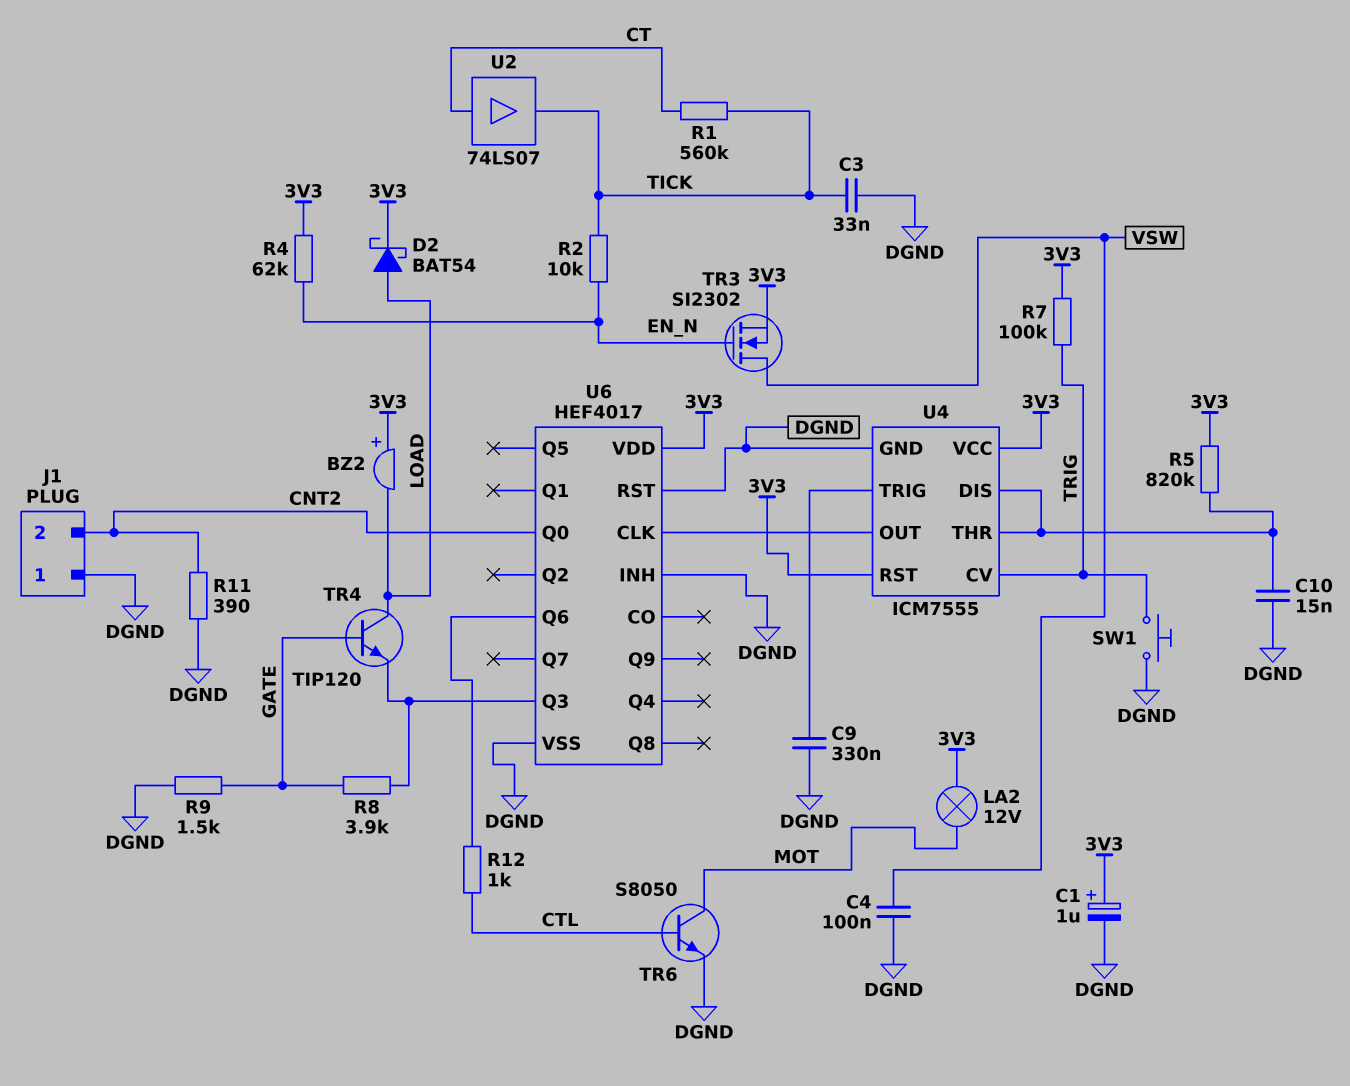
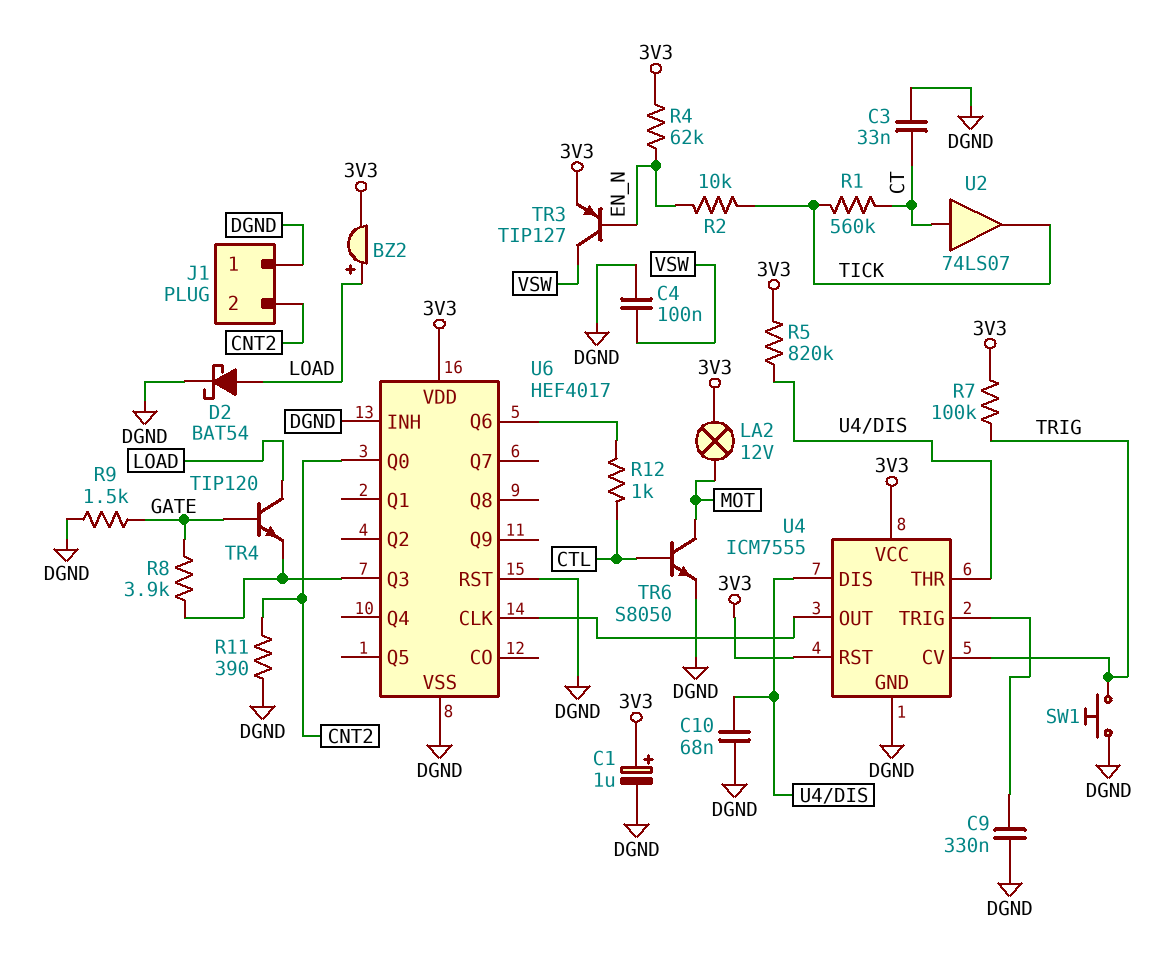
BZ2: buzzer (plus 3V3, minus LOAD) -> buzzer (plus LOAD, minus 3V3)
C3: 33nF (DGND, TICK) -> 33nF (CT, DGND)
C10: 15nF (DGND, U4/DIS) -> 68nF (DGND, U4/DIS)
D2: schottky BAT54 (A LOAD, K 3V3) -> schottky BAT54 (A LOAD, K DGND)
TR3: NMOS SI2302 (G EN_N, D VSW, S 3V3) -> PNP TIP127 (B EN_N, C VSW, E 3V3)

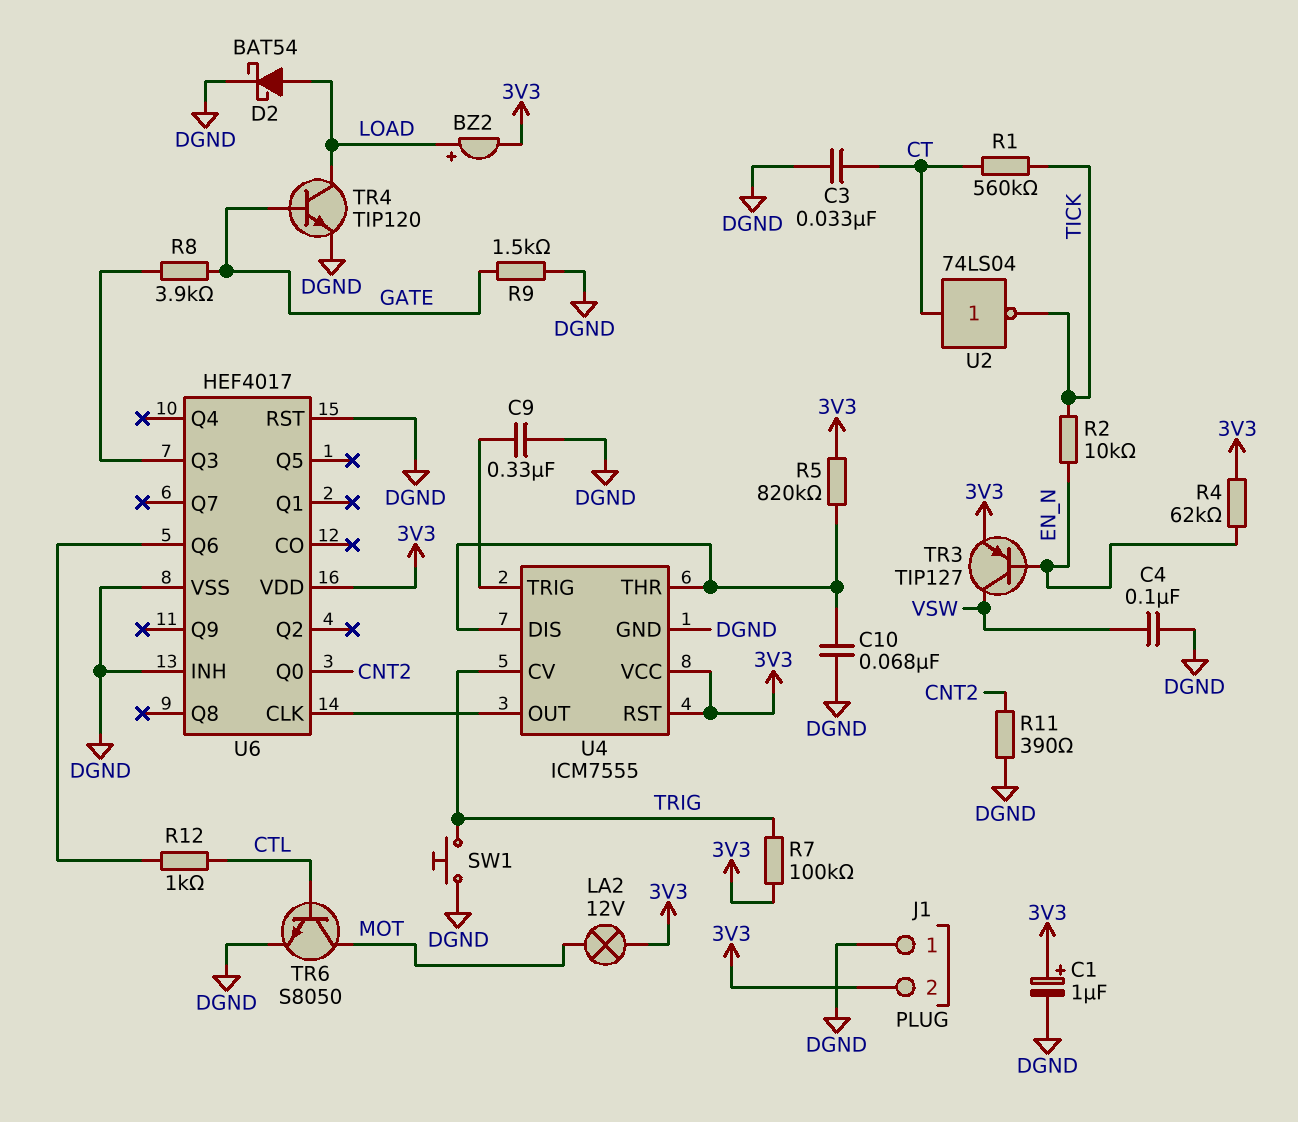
J1 pin 2: CNT2 -> 3V3
TR4: NPN TIP120 (B GATE, C LOAD, E U6/Q3) -> NPN TIP120 (B GATE, C LOAD, E DGND)
U2: buffer 74LS07 (in CT, out TICK) -> NOT 74LS04 (in CT, out TICK)

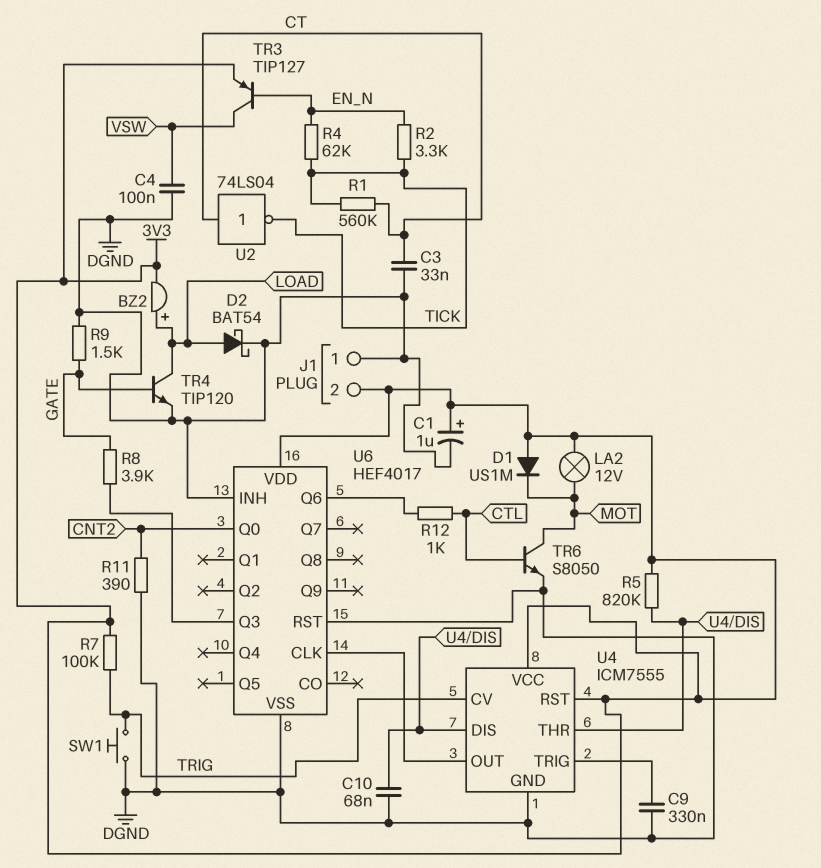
D1: none -> diode US1M (A 3V3, K MOT)
R2: 10k (EN_N, TICK) -> 3.3k (EN_N, TICK)
R4: 62k (3V3, EN_N) -> 62k (EN_N, TICK)

